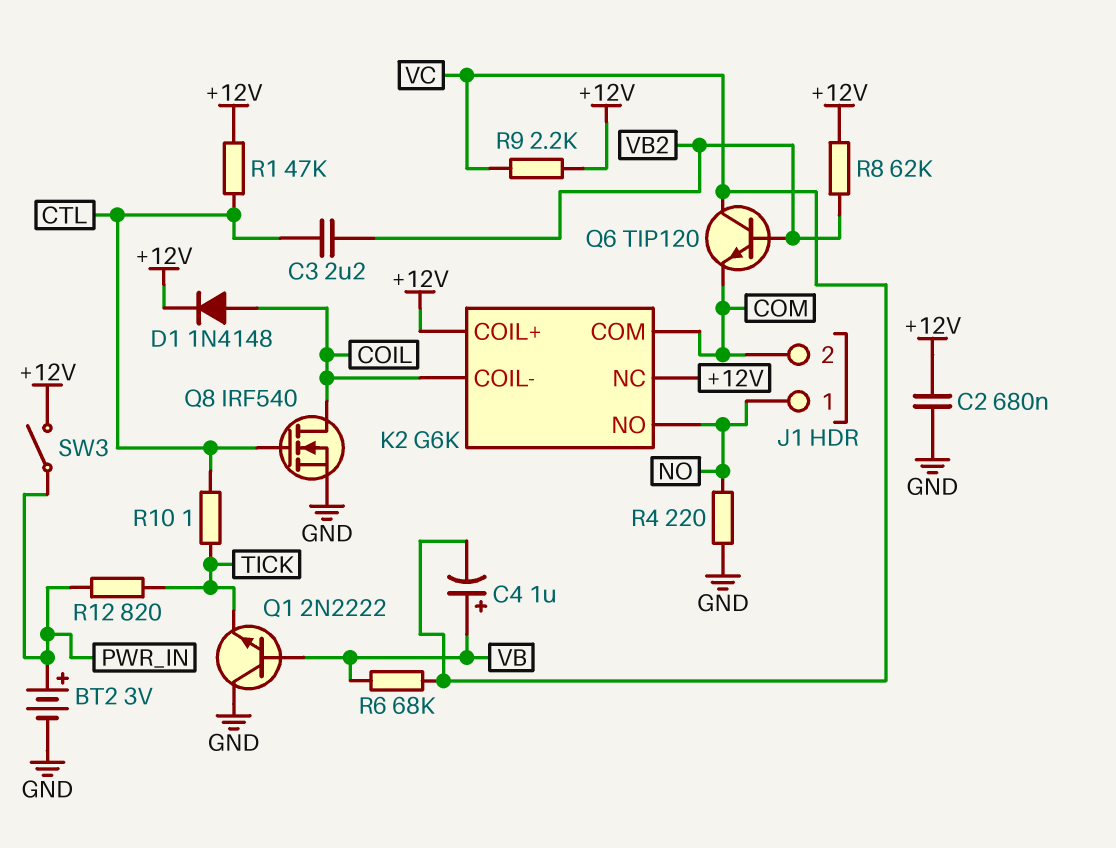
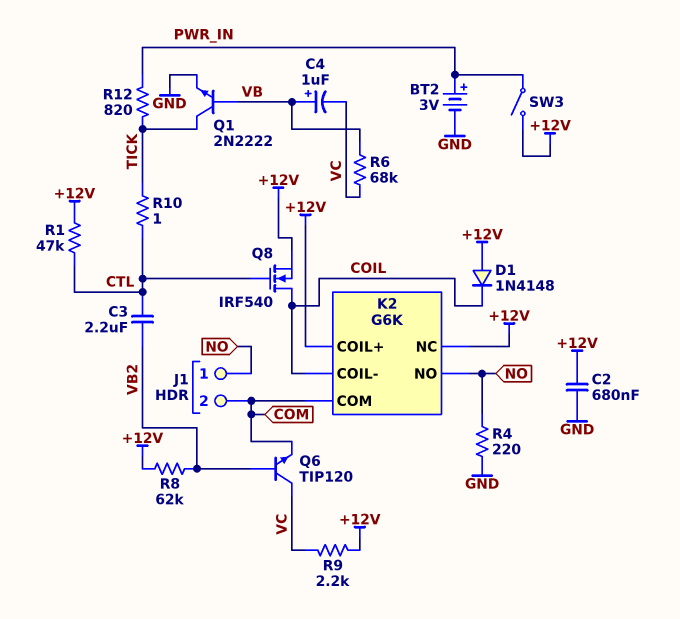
D1: diode 1N4148 (A COIL, K +12V) -> diode 1N4148 (A +12V, K COIL)
Q1: NPN 2N2222 (B VB, C GND, E TICK) -> NPN 2N2222 (B VB, C TICK, E GND)
Q8: NMOS IRF540 (G CTL, D COIL, S GND) -> NMOS IRF540 (G CTL, D COIL, S +12V)

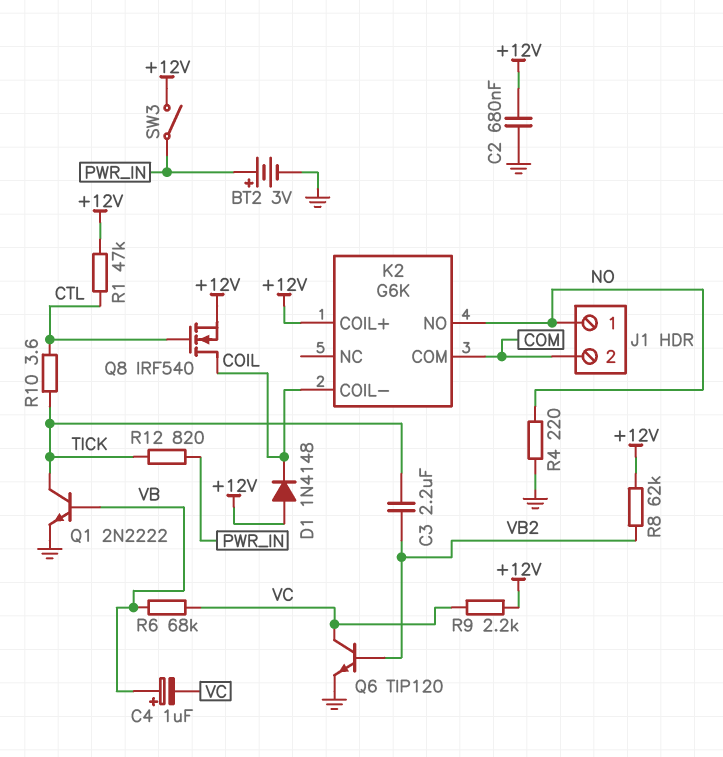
C3: 2.2uF (CTL, VB2) -> 2.2uF (TICK, VB2)
K2 pin NC: +12V -> none
Q6: NPN TIP120 (B VB2, C VC, E COM) -> NPN TIP120 (B VB2, C VC, E GND)
R10: 1 (CTL, TICK) -> 3.6 (CTL, TICK)

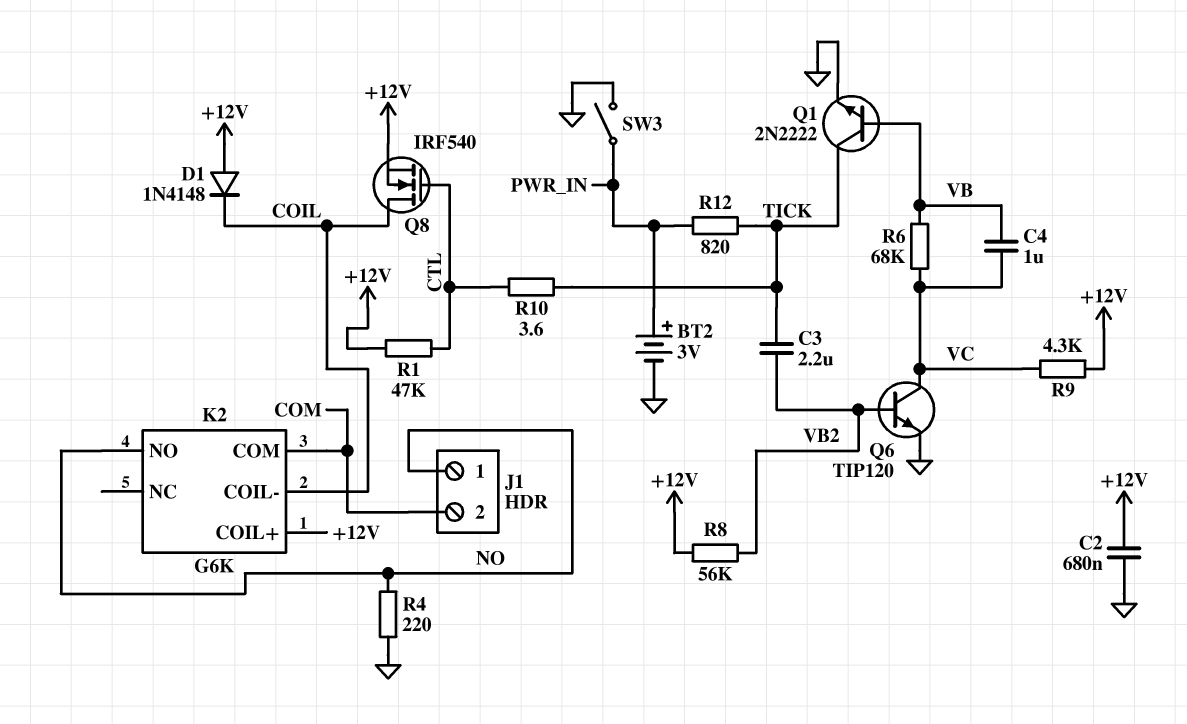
C4: 1uF (plus VB, minus VC) -> 1uF (VB, VC)
R8: 62k (+12V, VB2) -> 56k (+12V, VB2)
R9: 2.2k (+12V, VC) -> 4.3k (+12V, VC)
SW3: switch (+12V, PWR_IN) -> switch (GND, PWR_IN)

